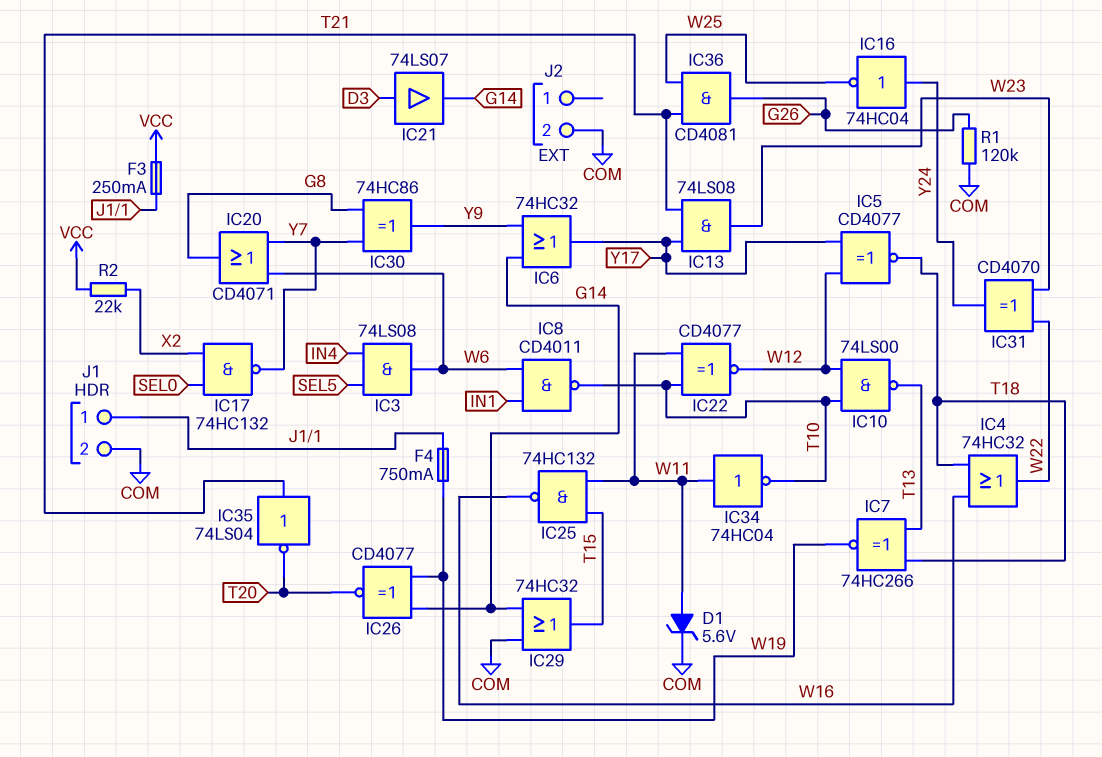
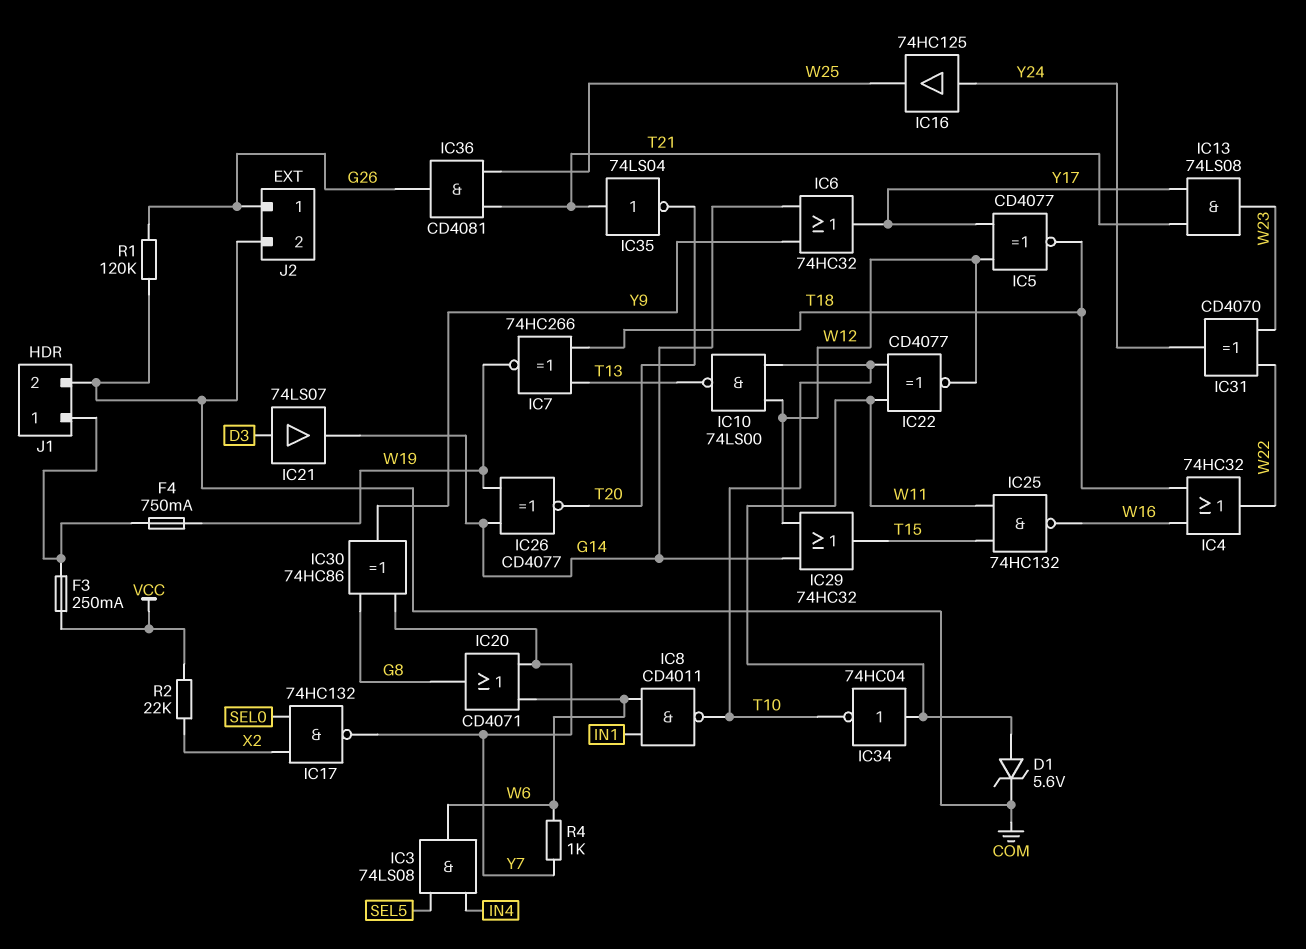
IC16: NOT 74HC04 (in Y24, out W25) -> buffer 74HC125 (in Y24, out W25)
IC29: OR 74HC32 (in COM, in G14, out T15) -> OR 74HC32 (in G14, in W12, out T15)
J2 pin 1: none -> G26
R4: none -> 1k (W6, Y7)

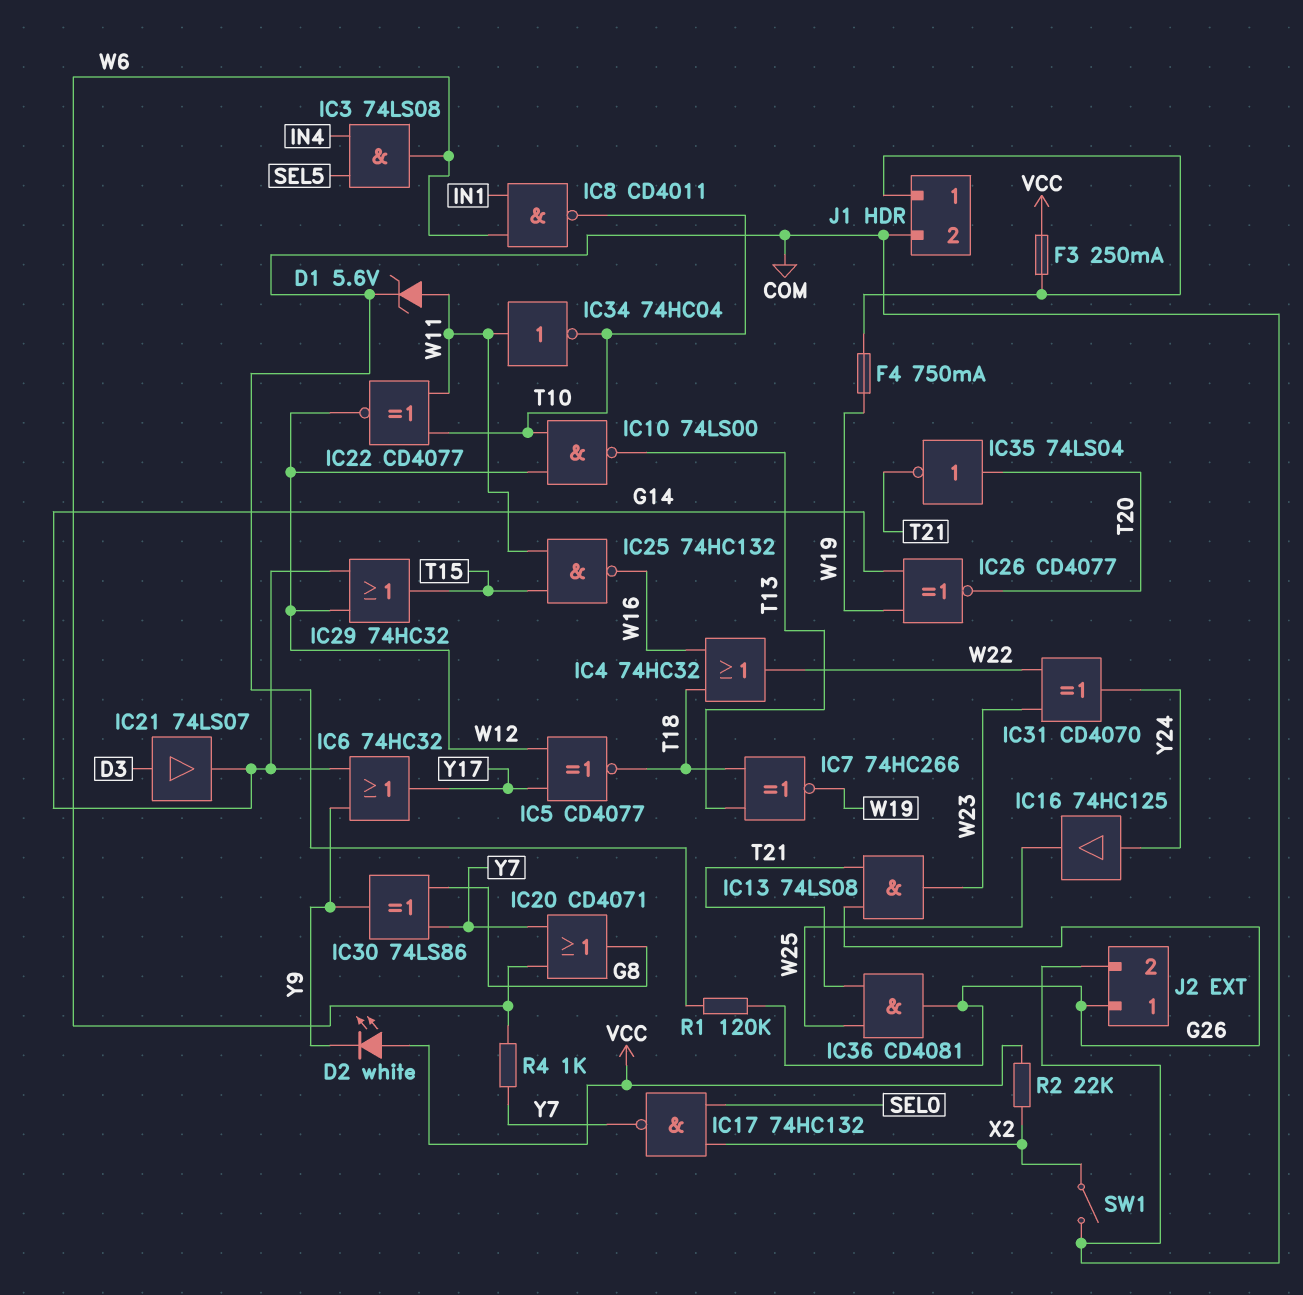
D2: none -> LED white (A VCC, K Y9)
IC13: AND 74LS08 (in T21, in Y17, out W23) -> AND 74LS08 (in G26, in T21, out W23)
IC30: XOR 74HC86 (in G8, in Y7, out Y9) -> XOR 74LS86 (in G8, in Y7, out Y9)
IC35: NOT 74LS04 (in T21, out T20) -> NOT 74LS04 (in T20, out T21)
SW1: none -> switch (COM, X2)

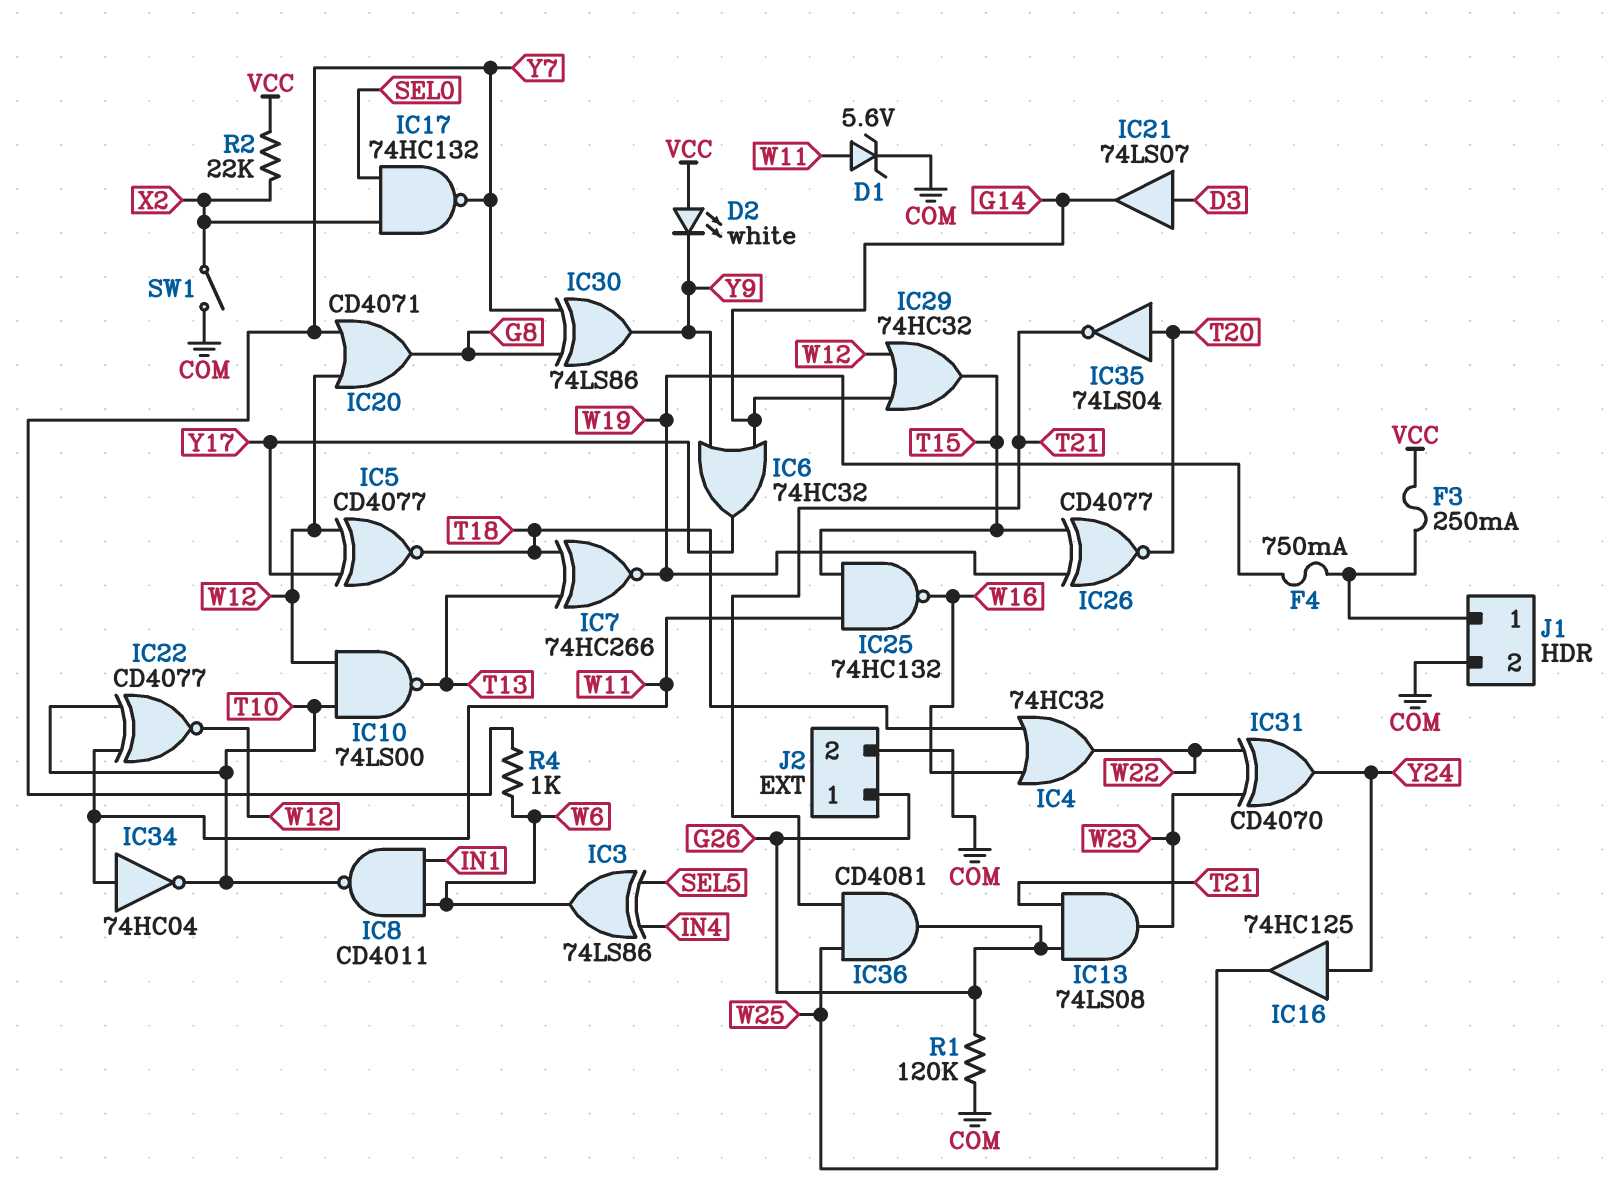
IC3: AND 74LS08 (in IN4, in SEL5, out W6) -> XOR 74LS86 (in IN4, in SEL5, out W6)
IC20: OR CD4071 (in W6, in Y7, out G8) -> OR CD4071 (in W12, in Y7, out G8)
IC26: XNOR CD4077 (in G14, in W19, out T20) -> XNOR CD4077 (in T15, in W19, out T20)

